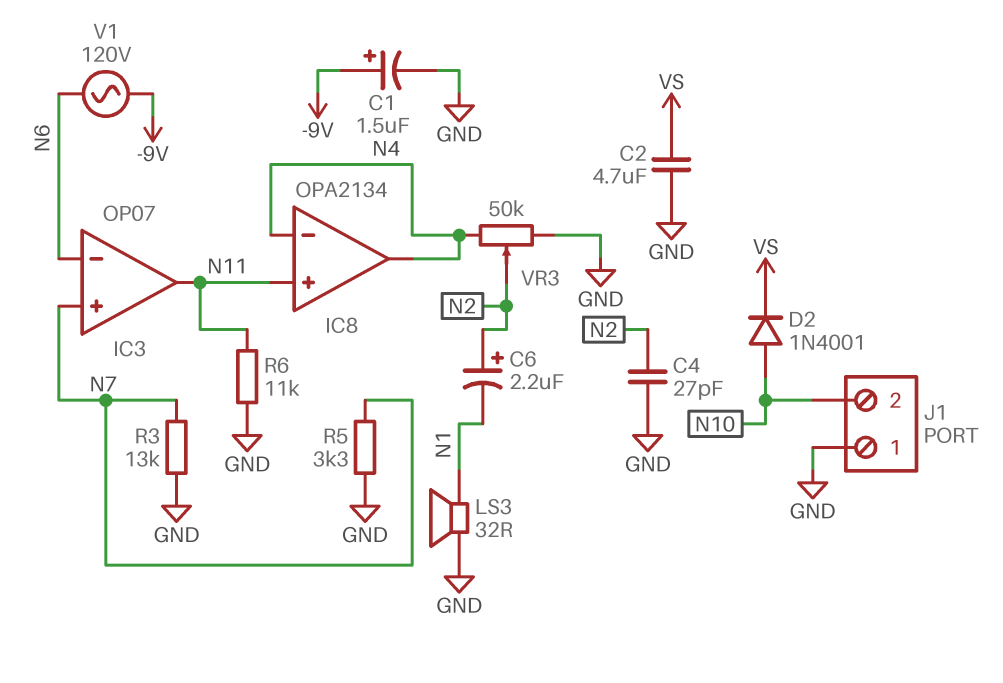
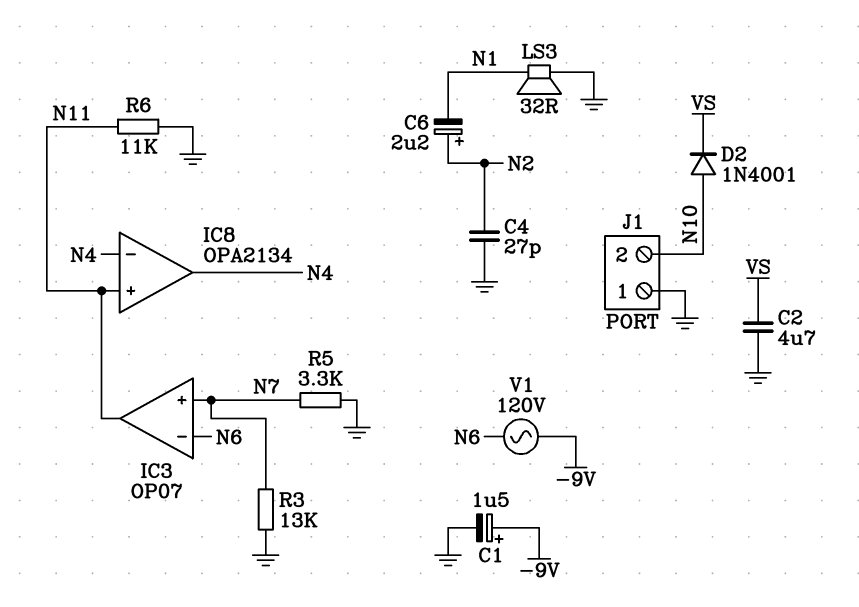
VR3: 50k (GND, N4, wiper N2) -> none

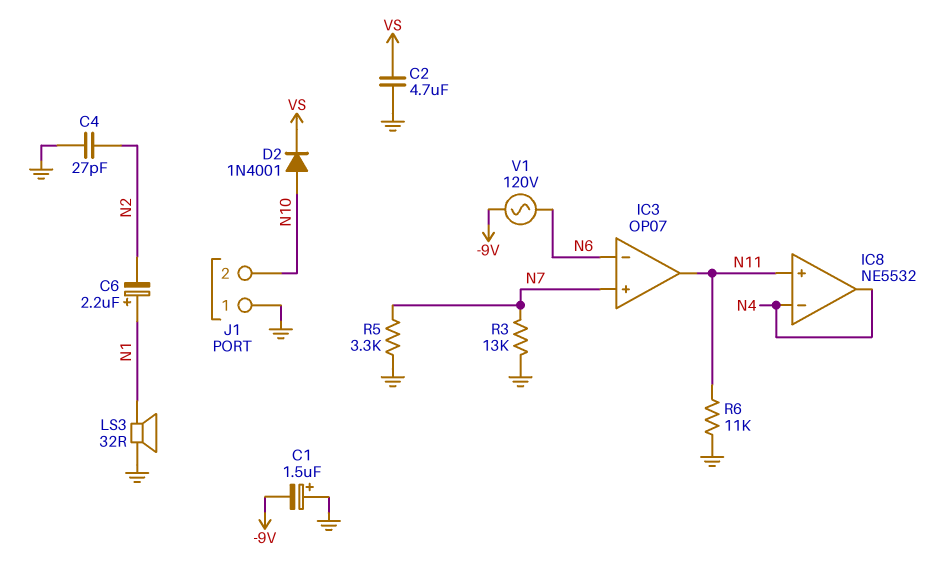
C1: 1.5uF (plus -9V, minus GND) -> 1.5uF (plus GND, minus -9V)
C6: 2.2uF (plus N2, minus N1) -> 2.2uF (plus N1, minus N2)
IC8: OPA2134 -> NE5532

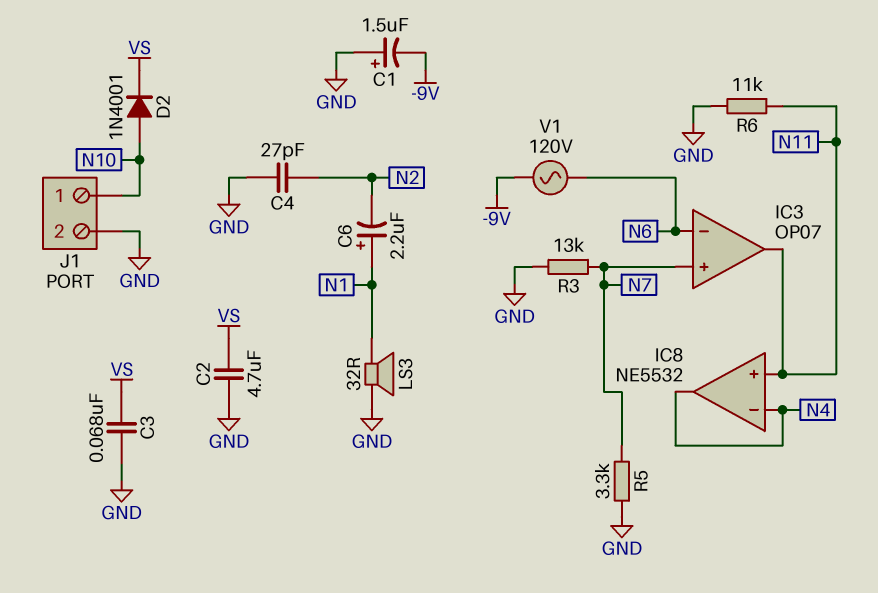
C3: none -> 68nF (GND, VS)
J1 pin 1: GND -> N10
J1 pin 2: N10 -> GND

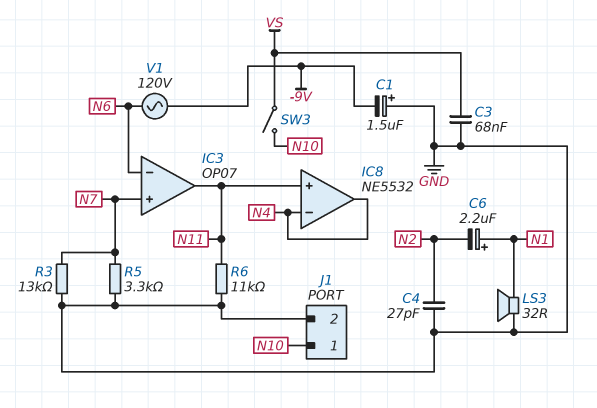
C2: 4.7uF (GND, VS) -> none
D2: diode 1N4001 (A N10, K VS) -> none
SW3: none -> switch (N10, VS)

